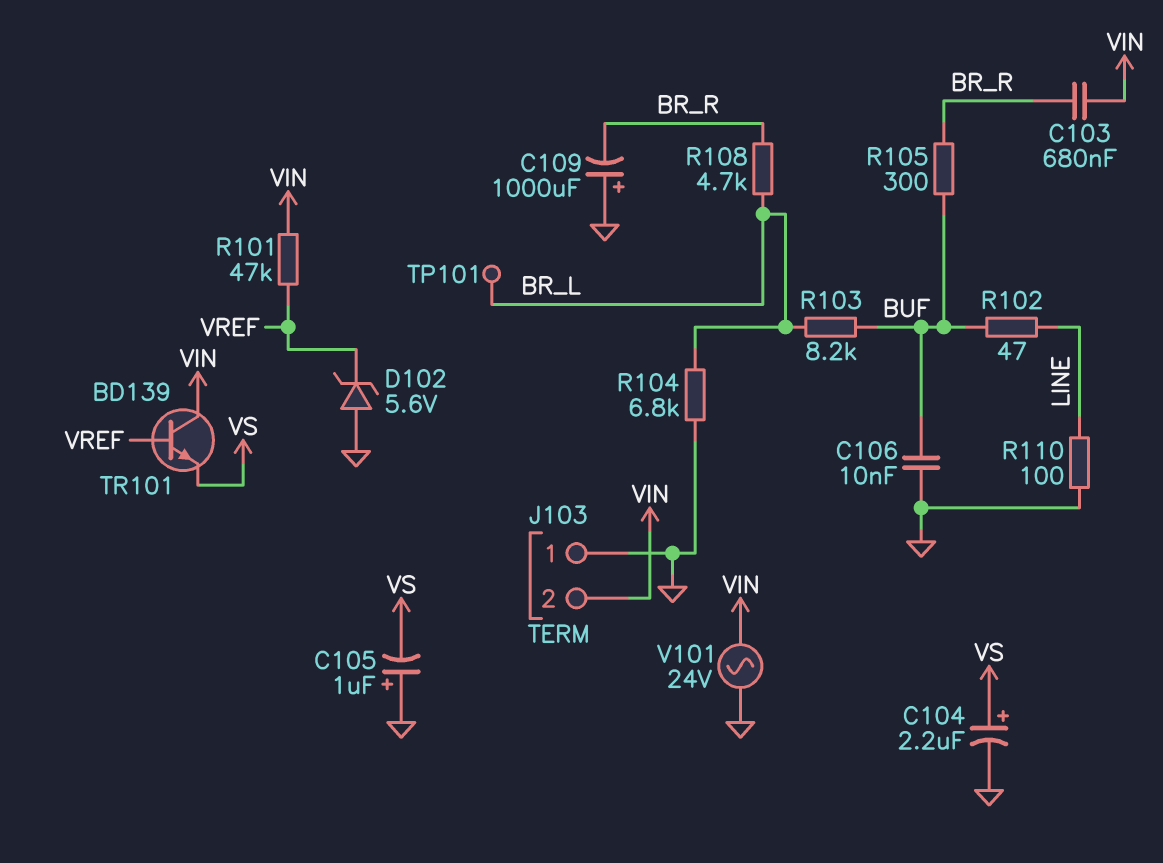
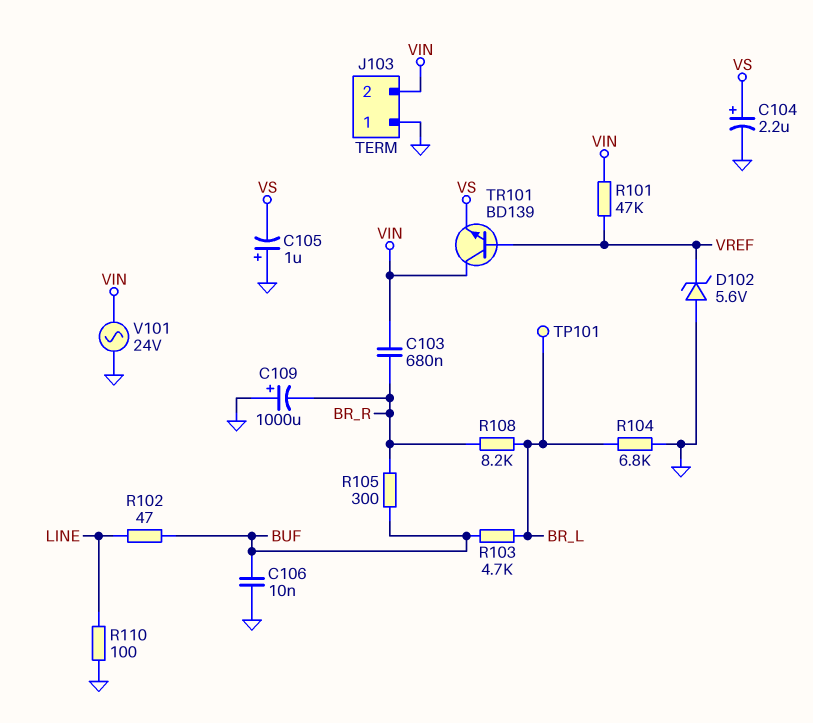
R103: 8.2k (BR_L, BUF) -> 4.7k (BR_L, BUF)
R108: 4.7k (BR_L, BR_R) -> 8.2k (BR_L, BR_R)

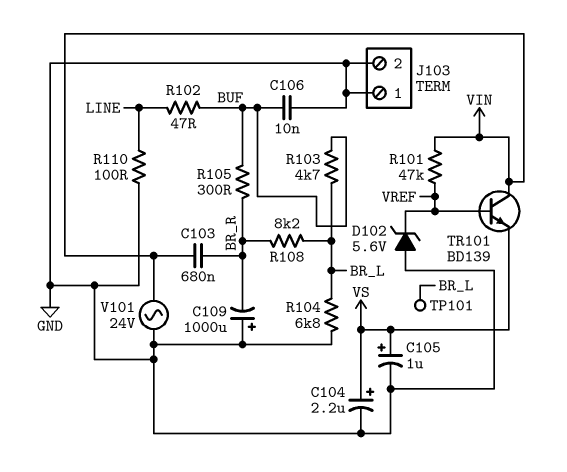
C105: 1uF (plus GND, minus VS) -> 1uF (plus VS, minus GND)
J103 pin 2: VIN -> GND

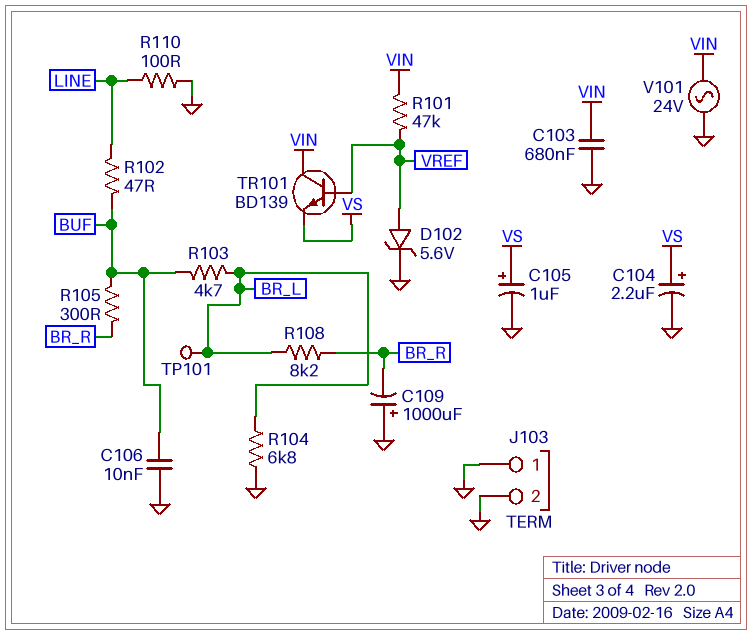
C103: 680nF (BR_R, VIN) -> 680nF (GND, VIN)
D102: zener 5.6V (A GND, K VREF) -> zener 5.6V (A VREF, K GND)

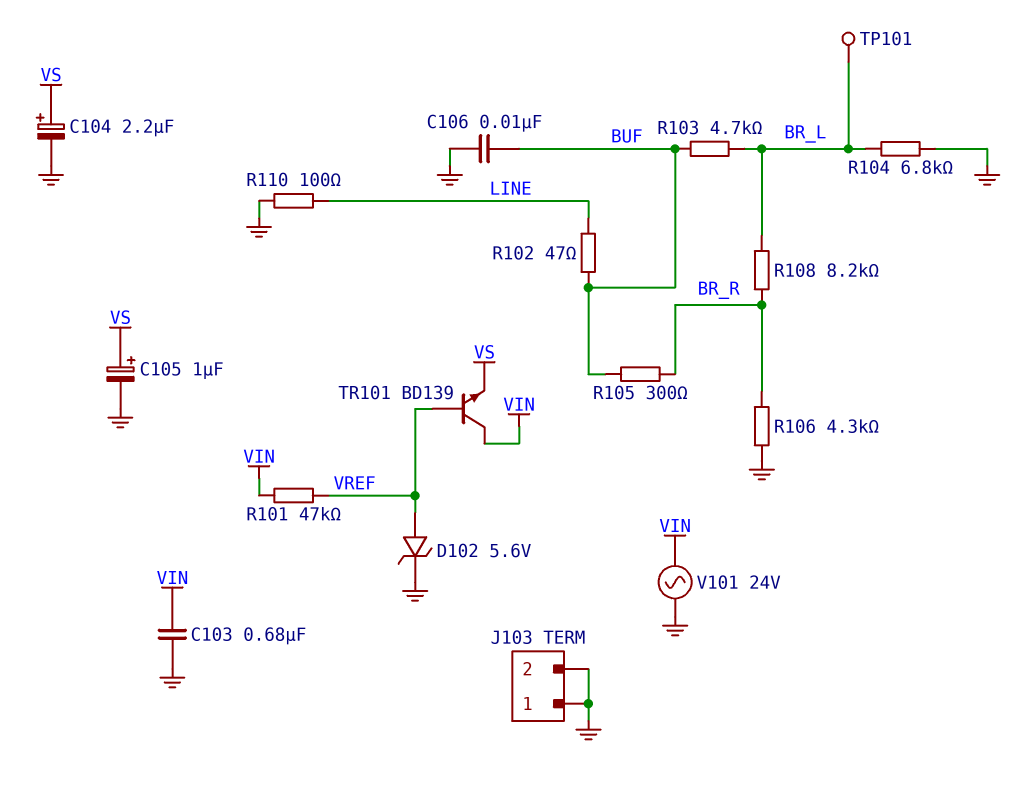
C109: 1000uF (plus GND, minus BR_R) -> none
R106: none -> 4.3k (BR_R, GND)

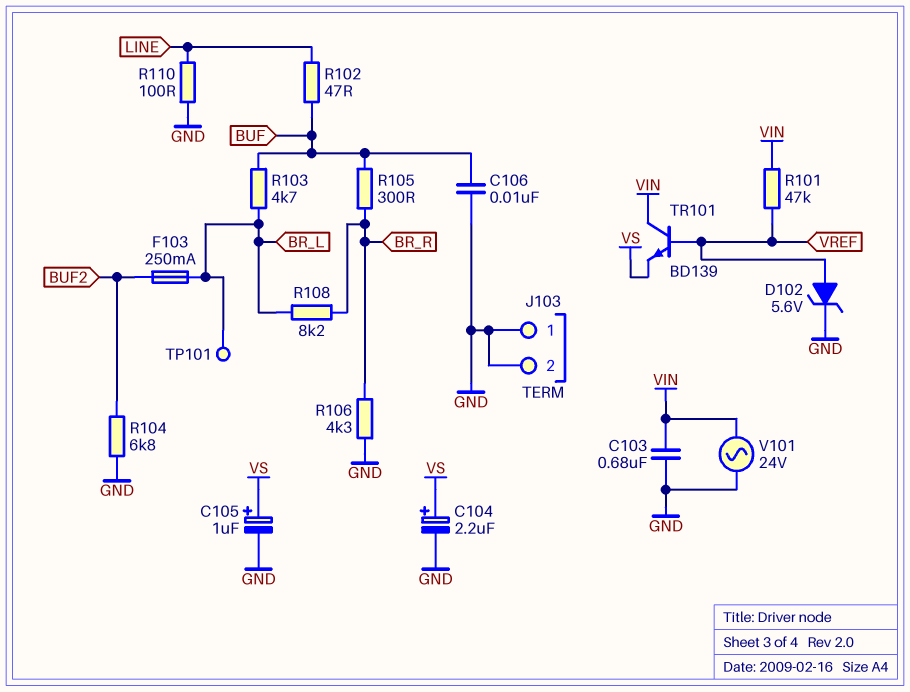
F103: none -> 250mA (BR_L, BUF2)
R104: 6.8k (BR_L, GND) -> 6.8k (BUF2, GND)

